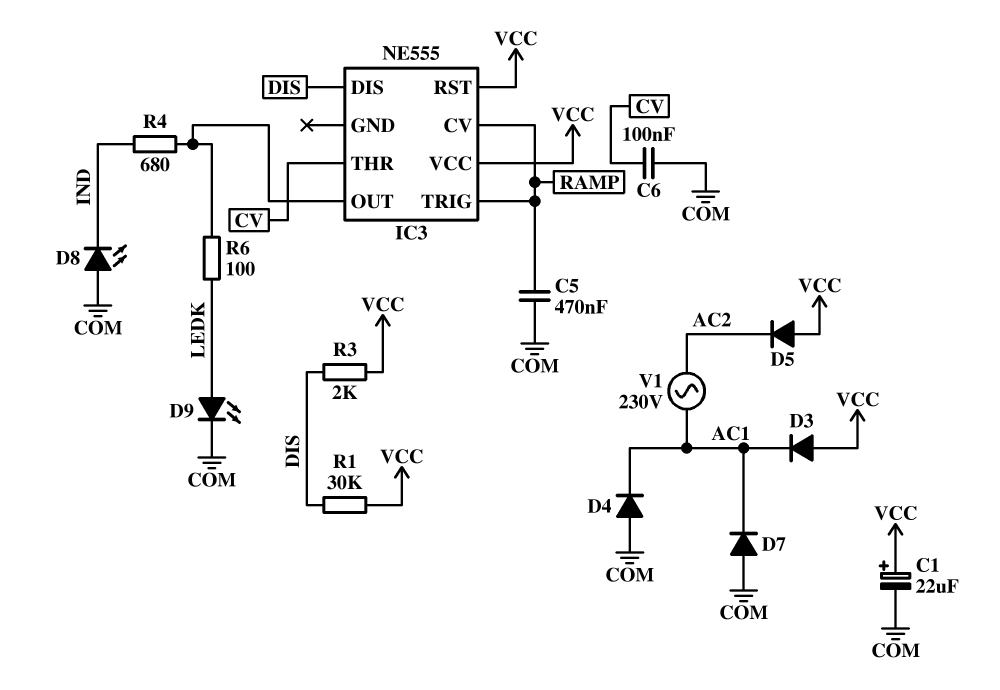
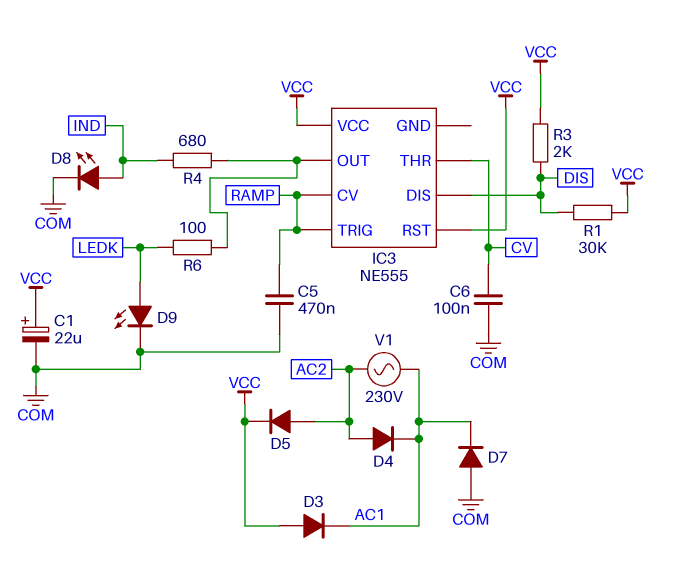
D4: diode (A COM, K AC1) -> diode (A AC2, K AC1)
D5: diode (A VCC, K AC2) -> diode (A AC2, K VCC)
D8: LED (A COM, K IND) -> LED (A IND, K COM)

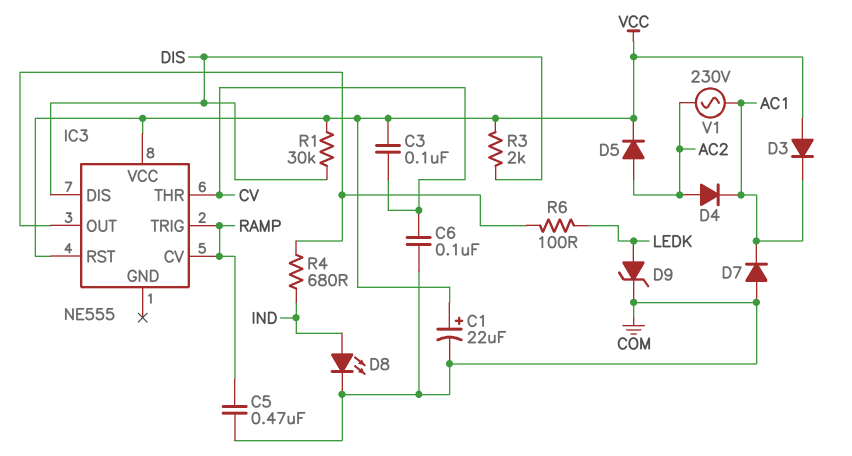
C3: none -> 100nF (CV, VCC)
D9: LED (A LEDK, K COM) -> zener (A LEDK, K COM)

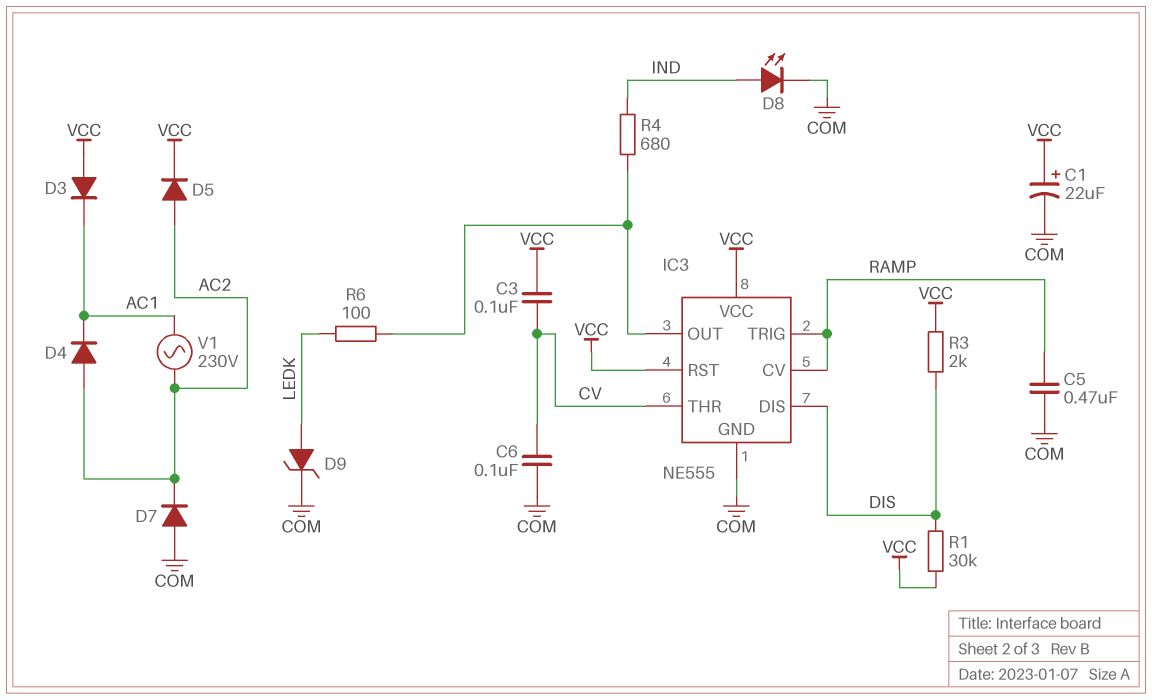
D7: diode (A COM, K AC1) -> diode (A COM, K AC2)
IC3 pin GND: none -> COM

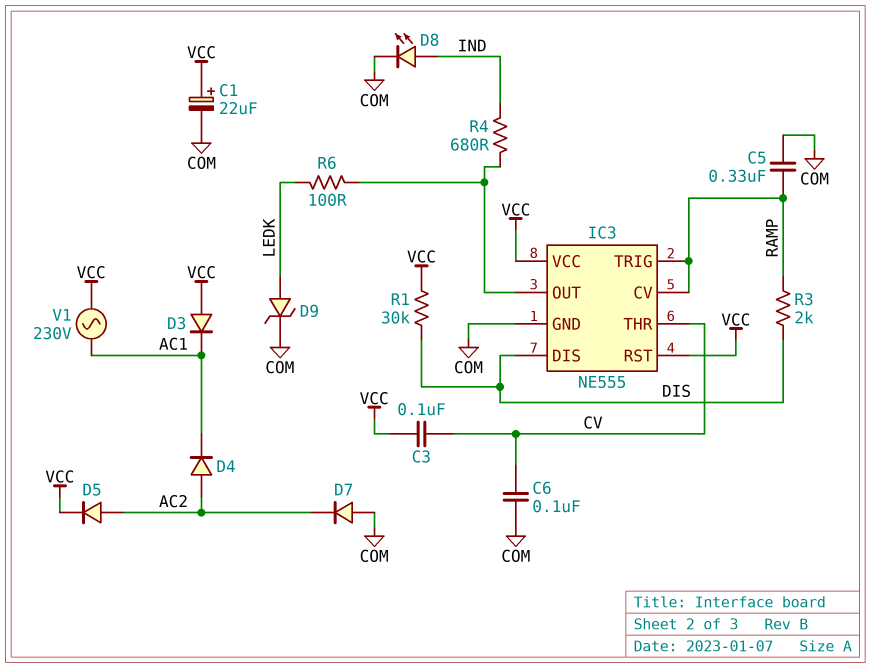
C5: 470nF (COM, RAMP) -> 330nF (COM, RAMP)
R3: 2k (DIS, VCC) -> 2k (DIS, RAMP)
V1: AC 230V (AC1, AC2) -> AC 230V (AC1, VCC)

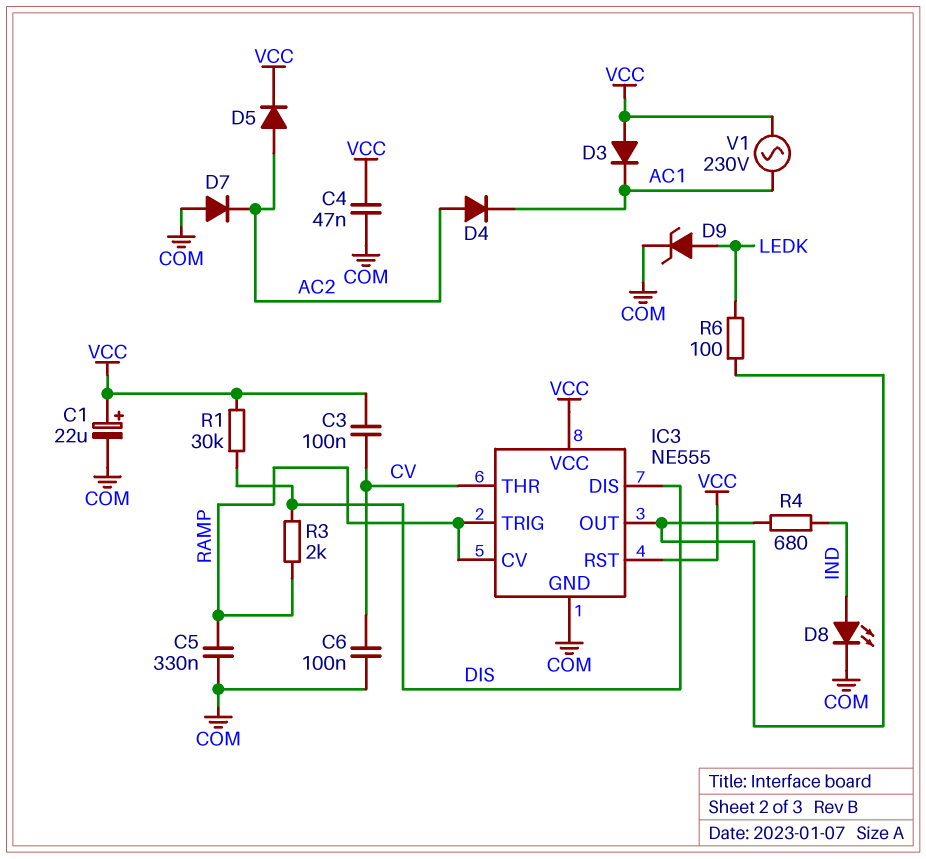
C4: none -> 47nF (COM, VCC)

